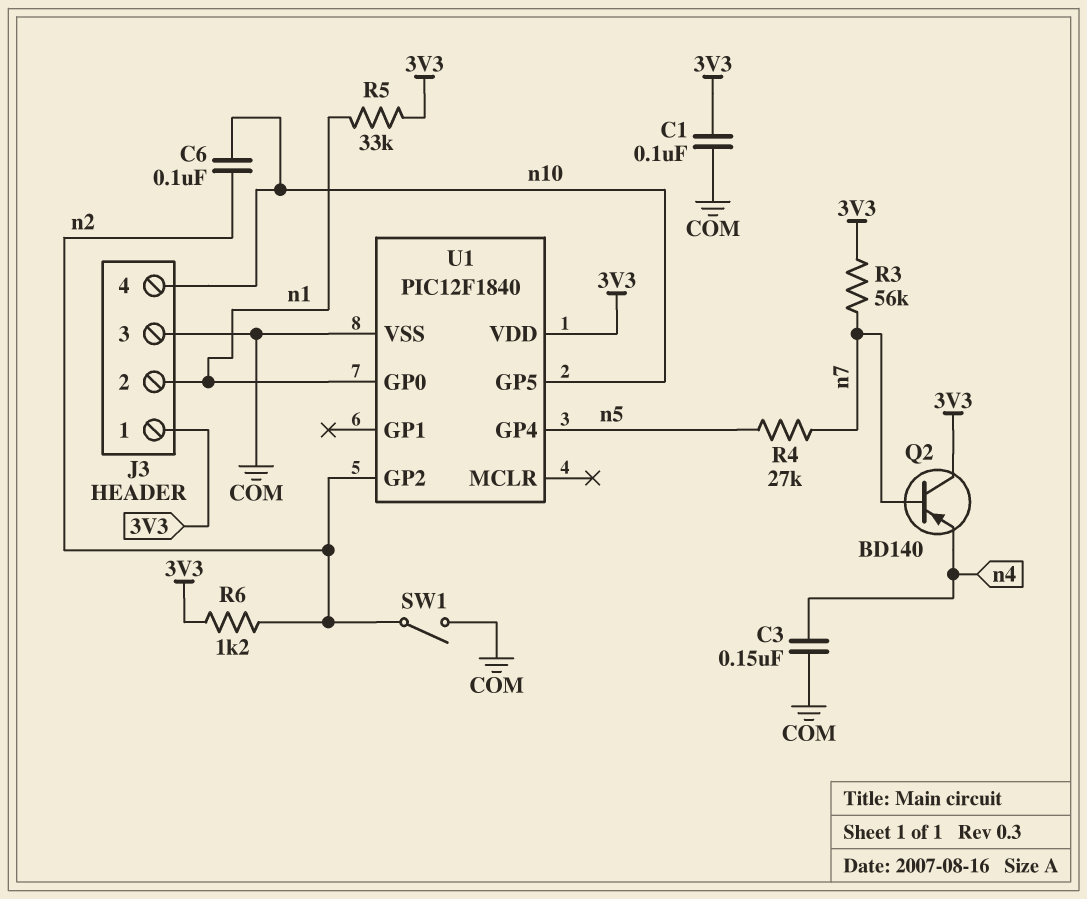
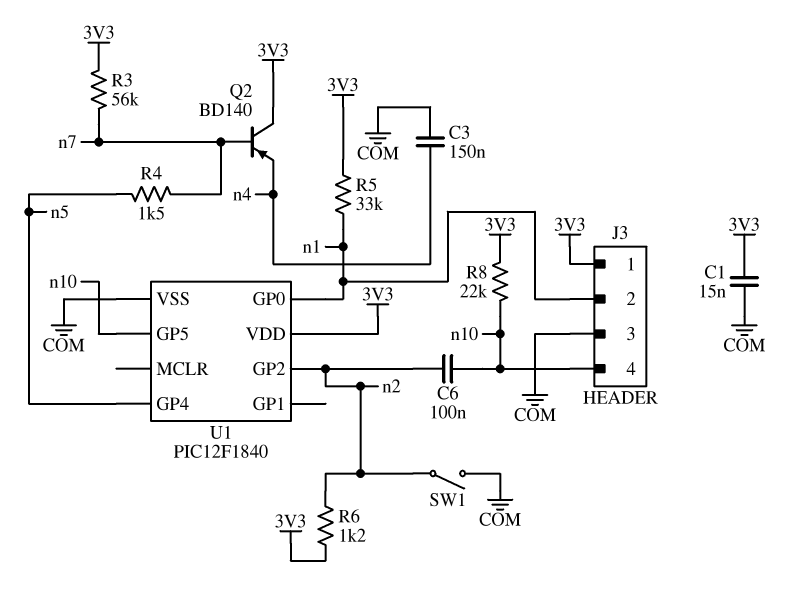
C1: 100nF (3V3, COM) -> 15nF (3V3, COM)
R4: 27k (n5, n7) -> 1.5k (n5, n7)
R8: none -> 22k (3V3, n10)

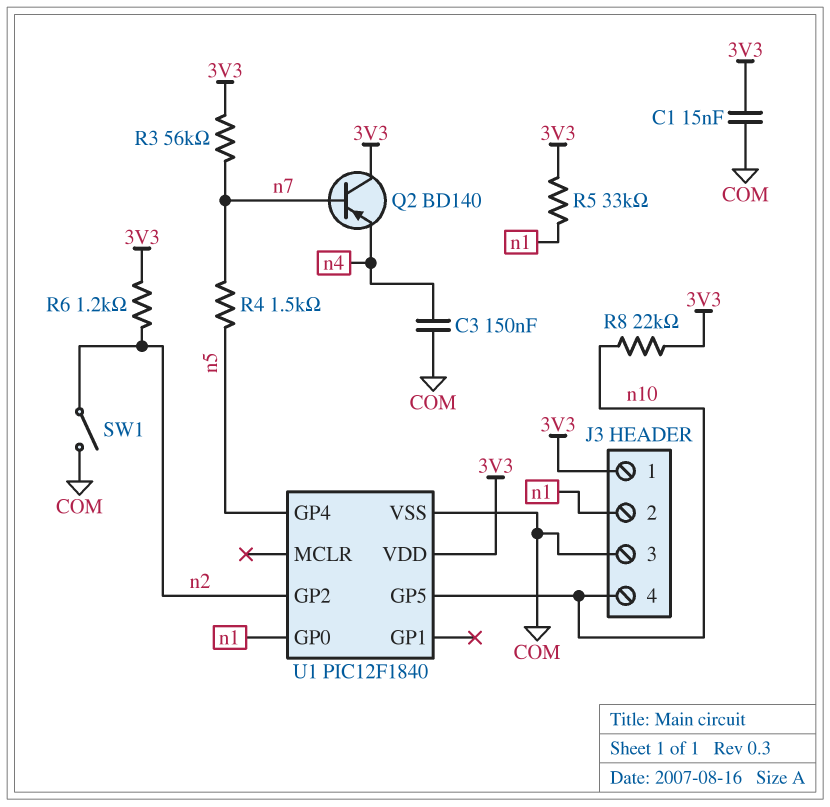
C6: 100nF (n2, n10) -> none

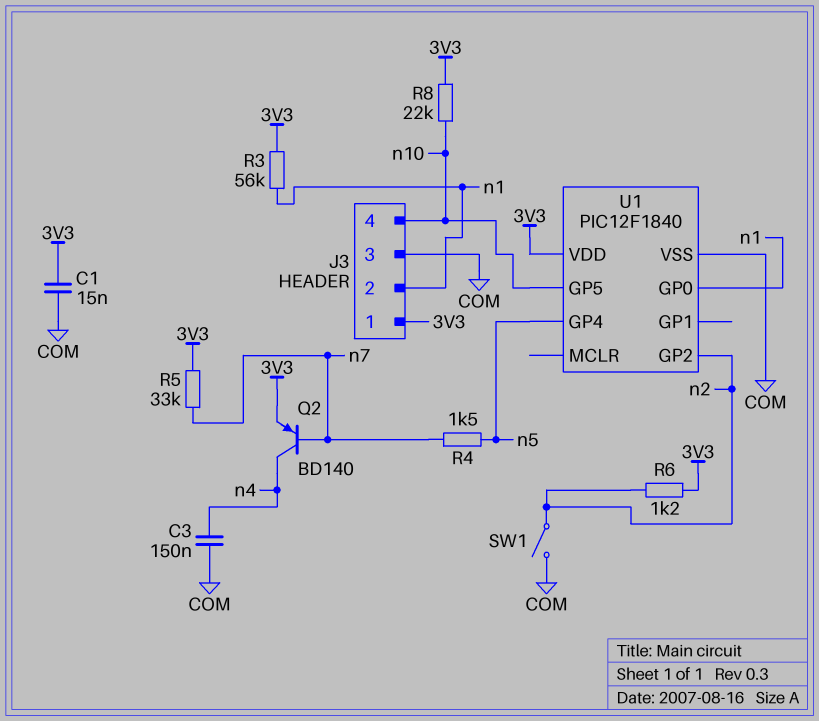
Q2: PNP BD140 (B n7, C 3V3, E n4) -> PNP BD140 (B n7, C n4, E 3V3)
R3: 56k (3V3, n7) -> 56k (3V3, n1)
R5: 33k (3V3, n1) -> 33k (3V3, n7)

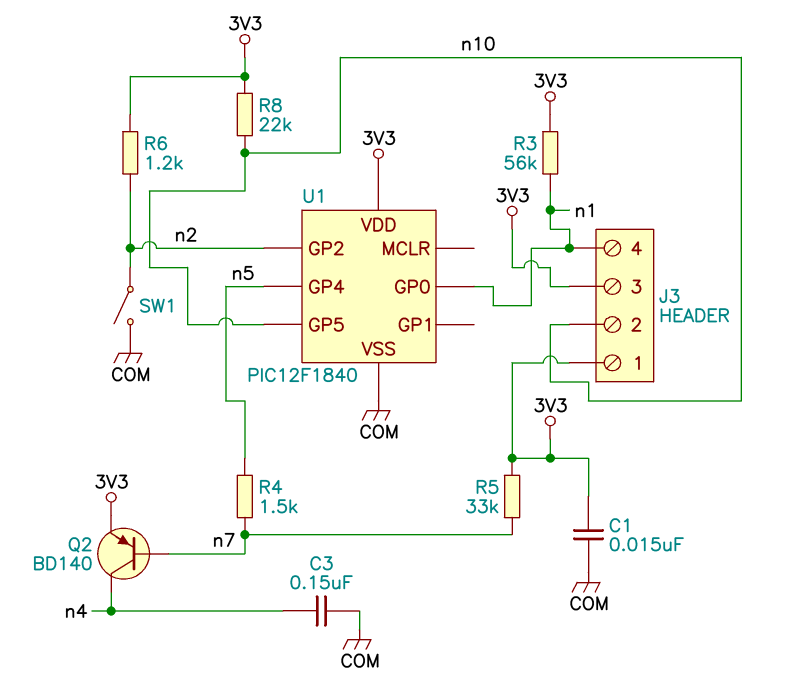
J3 pin 2: n1 -> n10
J3 pin 3: COM -> 3V3
J3 pin 4: n10 -> n1

